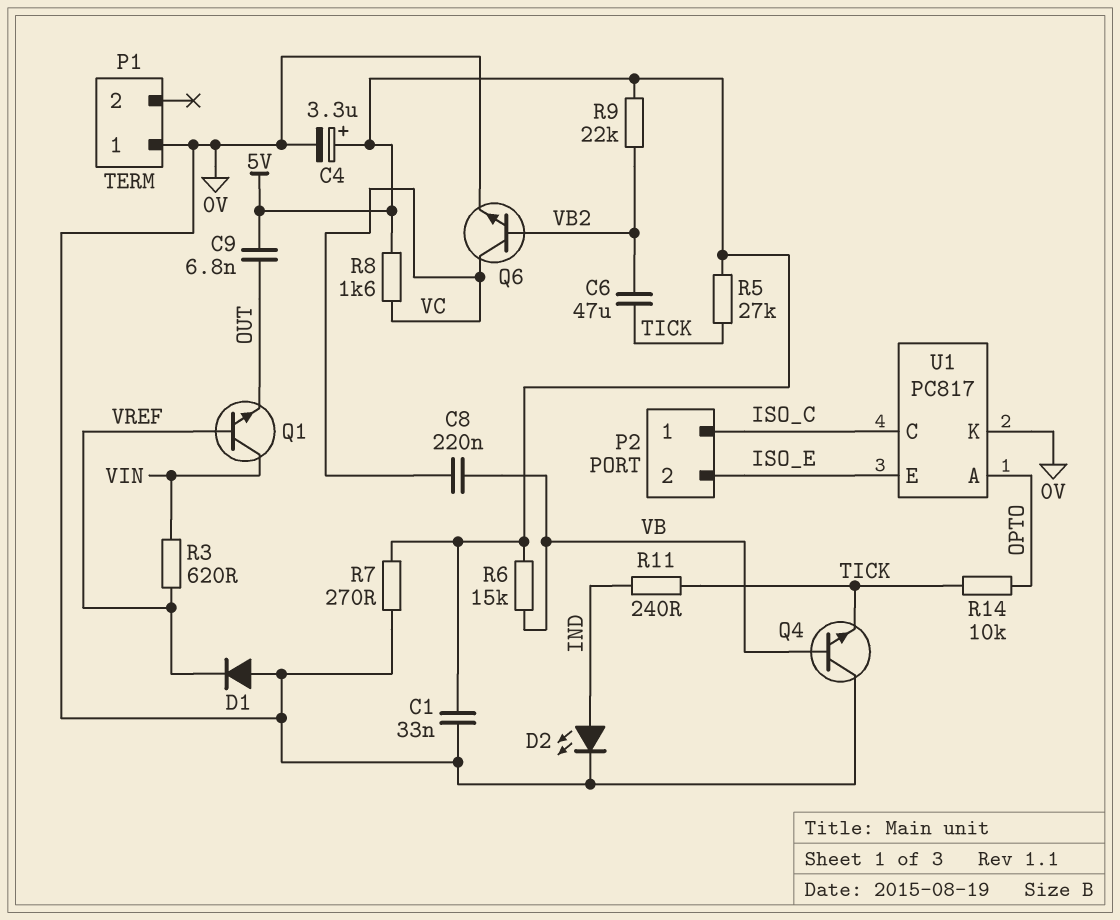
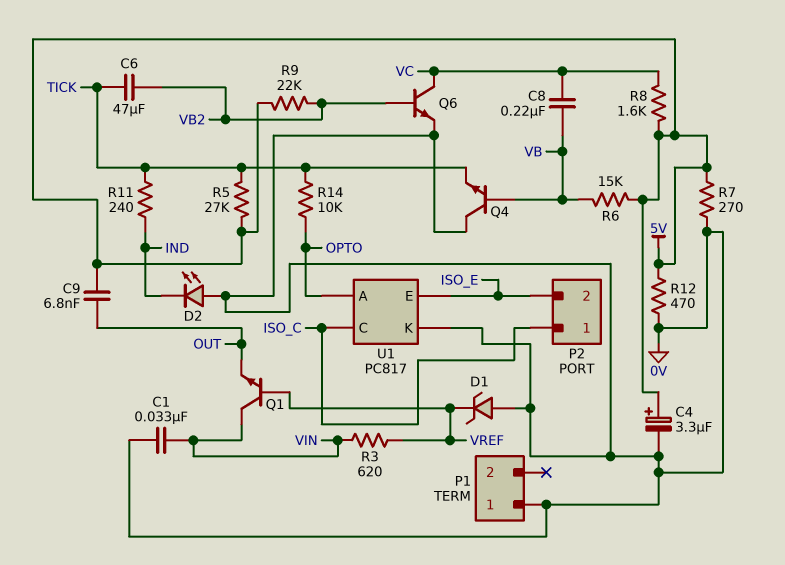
C1: 33nF (0V, 5V) -> 33nF (0V, VIN)
D1: diode (A 0V, K VREF) -> zener (A 0V, K VREF)
D2: LED (A IND, K 0V) -> LED (A 0V, K IND)
R12: none -> 470 (0V, 5V)

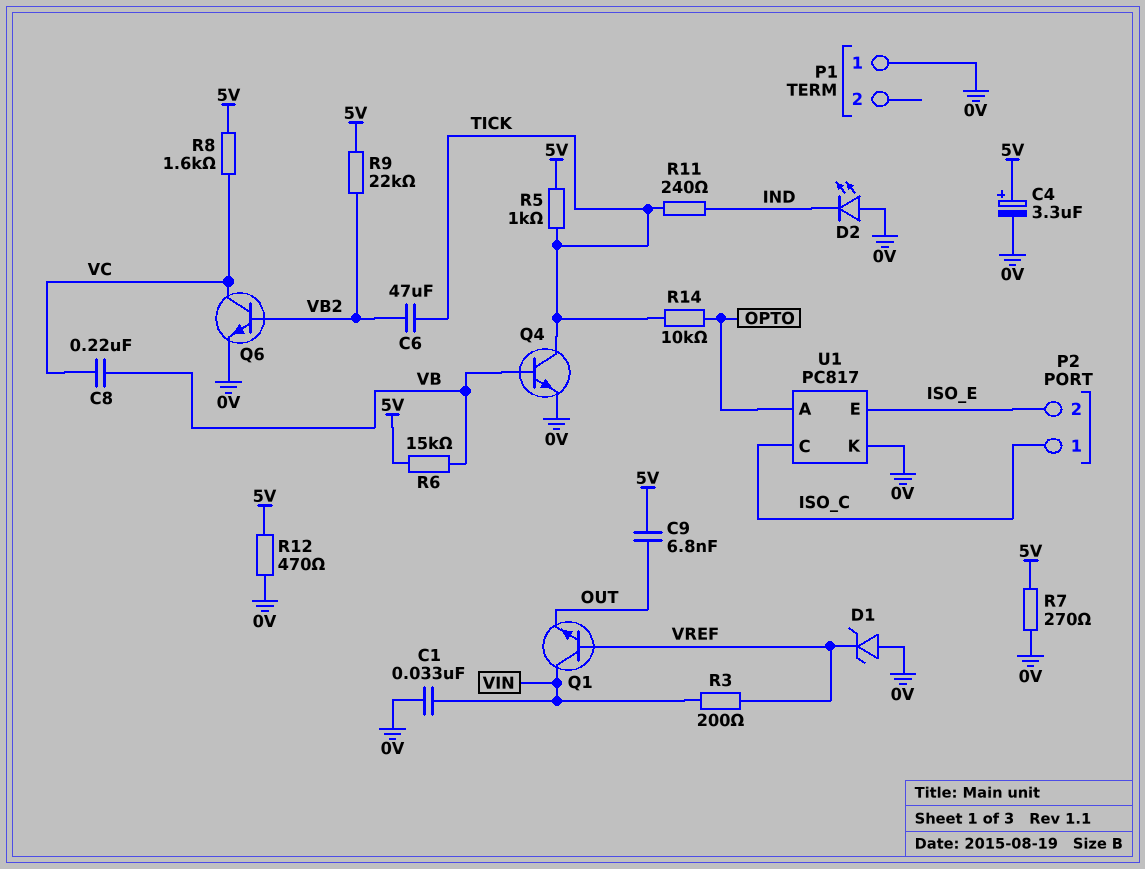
Q4: NPN (B VB, C 0V, E TICK) -> NPN (B VB, C TICK, E 0V)
R3: 620 (VIN, VREF) -> 200 (VIN, VREF)
R5: 27k (5V, TICK) -> 1k (5V, TICK)

